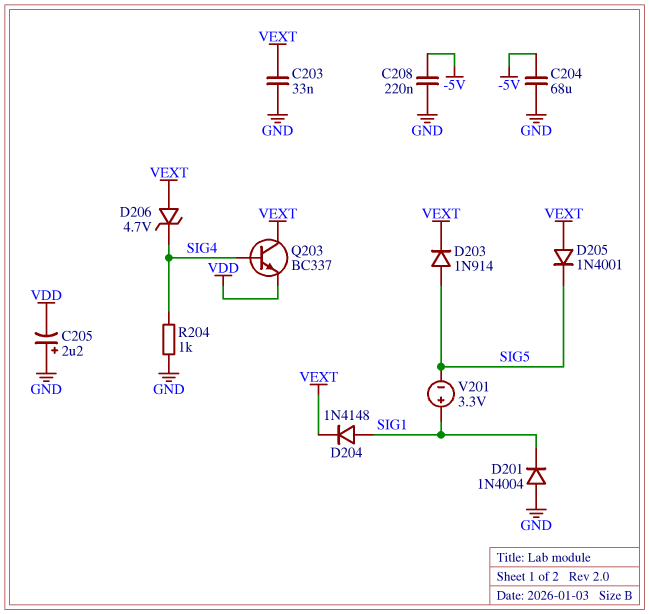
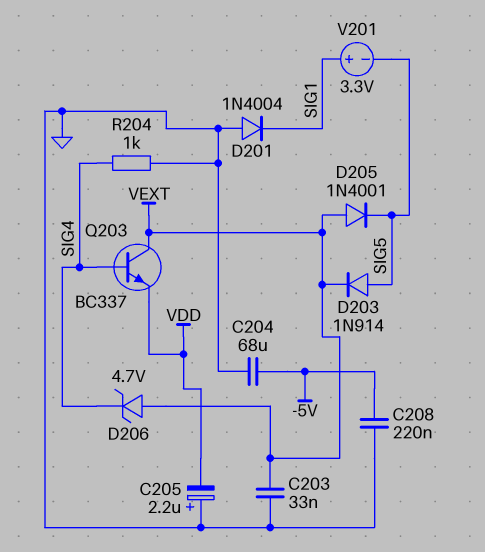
D204: diode 1N4148 (A SIG1, K VEXT) -> none

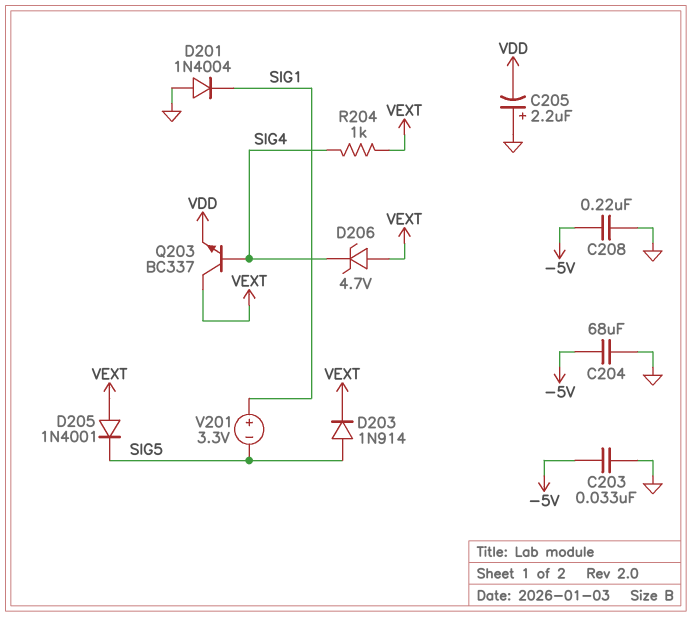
C203: 33nF (GND, VEXT) -> 33nF (-5V, GND)
R204: 1k (GND, SIG4) -> 1k (SIG4, VEXT)

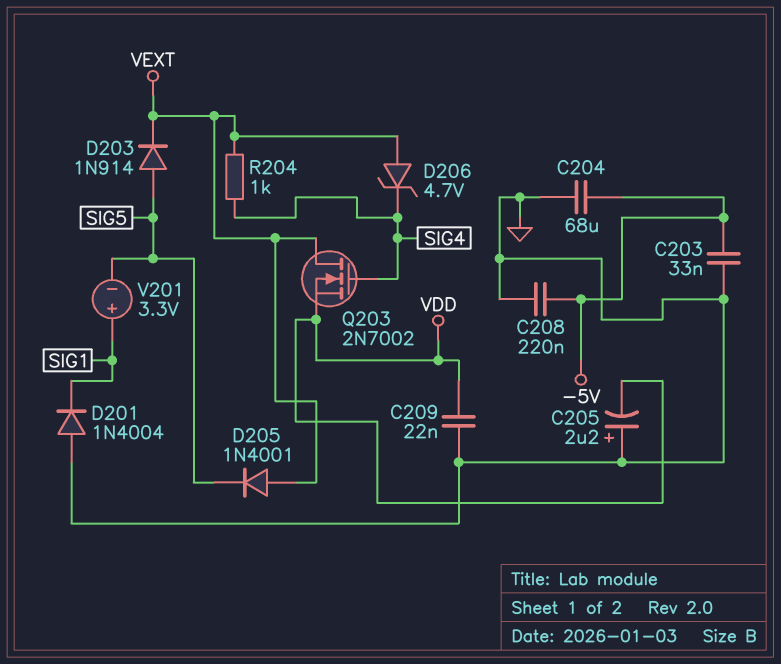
C209: none -> 22nF (GND, VDD)
Q203: NPN BC337 (B SIG4, C VEXT, E VDD) -> NMOS 2N7002 (G SIG4, D VEXT, S VDD)

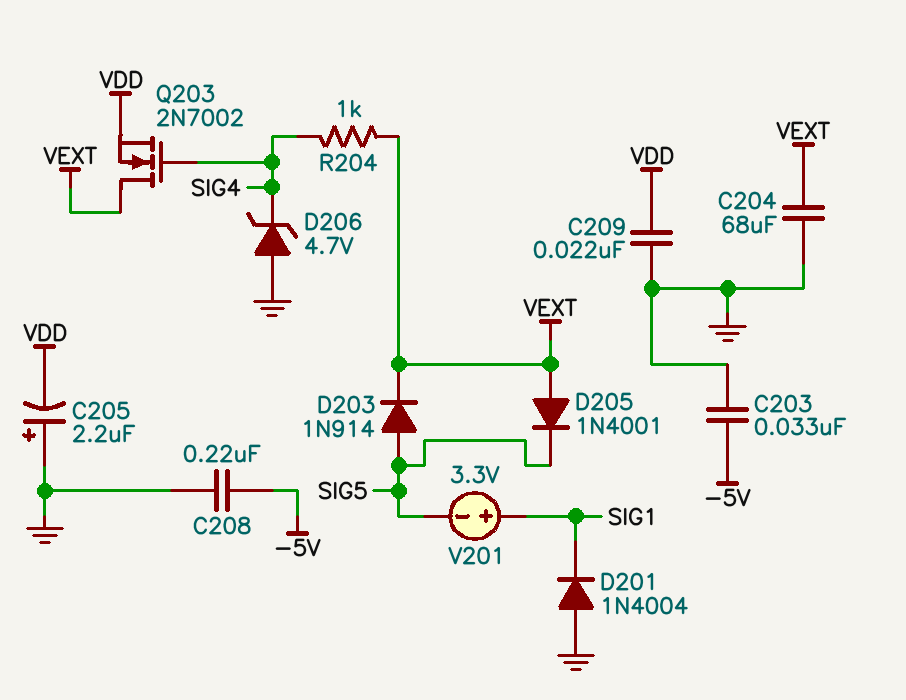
C204: 68uF (-5V, GND) -> 68uF (GND, VEXT)
D206: zener 4.7V (A VEXT, K SIG4) -> zener 4.7V (A GND, K SIG4)

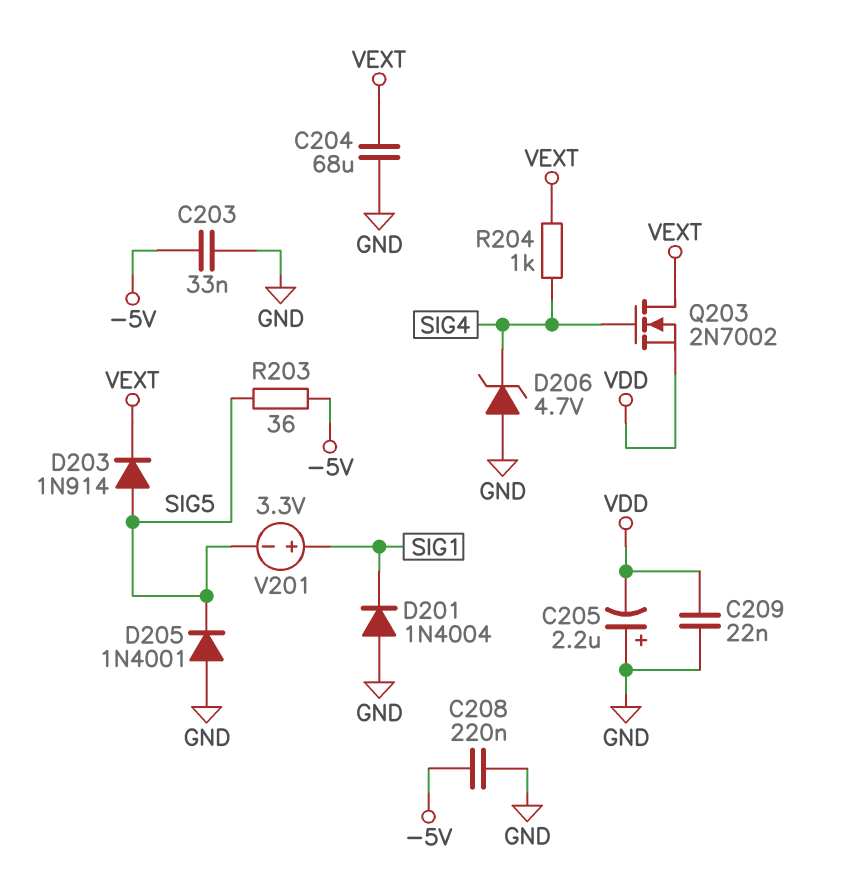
D205: diode 1N4001 (A VEXT, K SIG5) -> diode 1N4001 (A GND, K SIG5)
R203: none -> 36 (-5V, SIG5)

